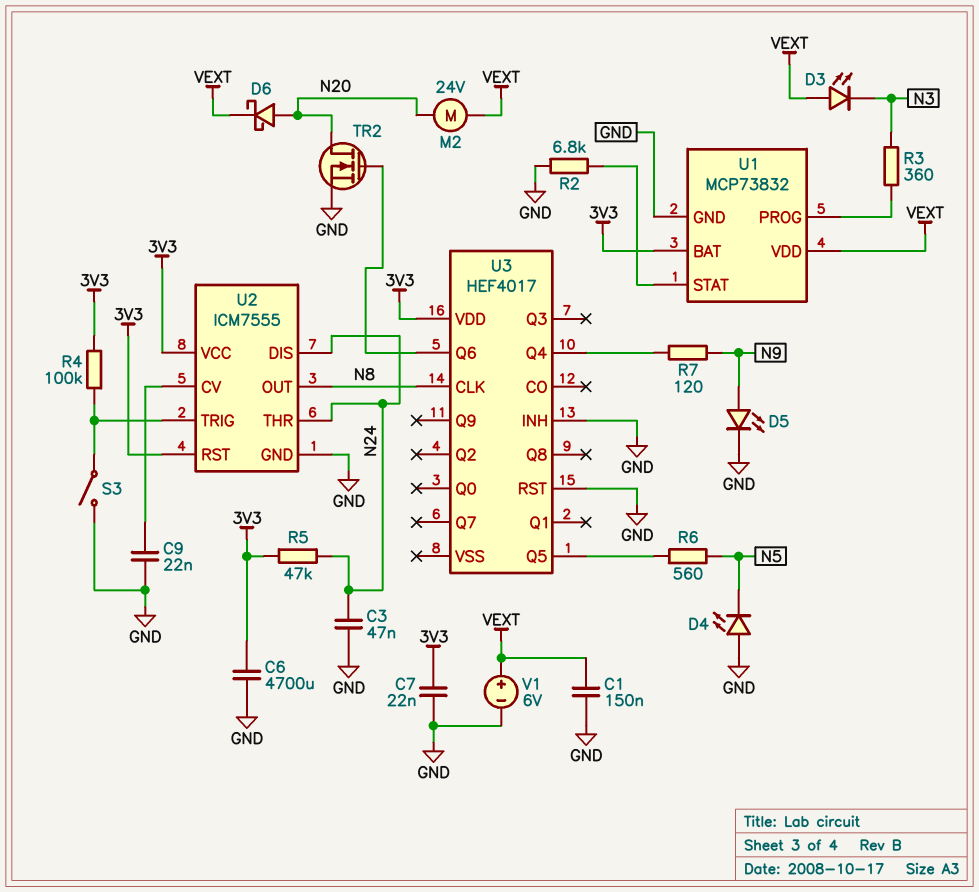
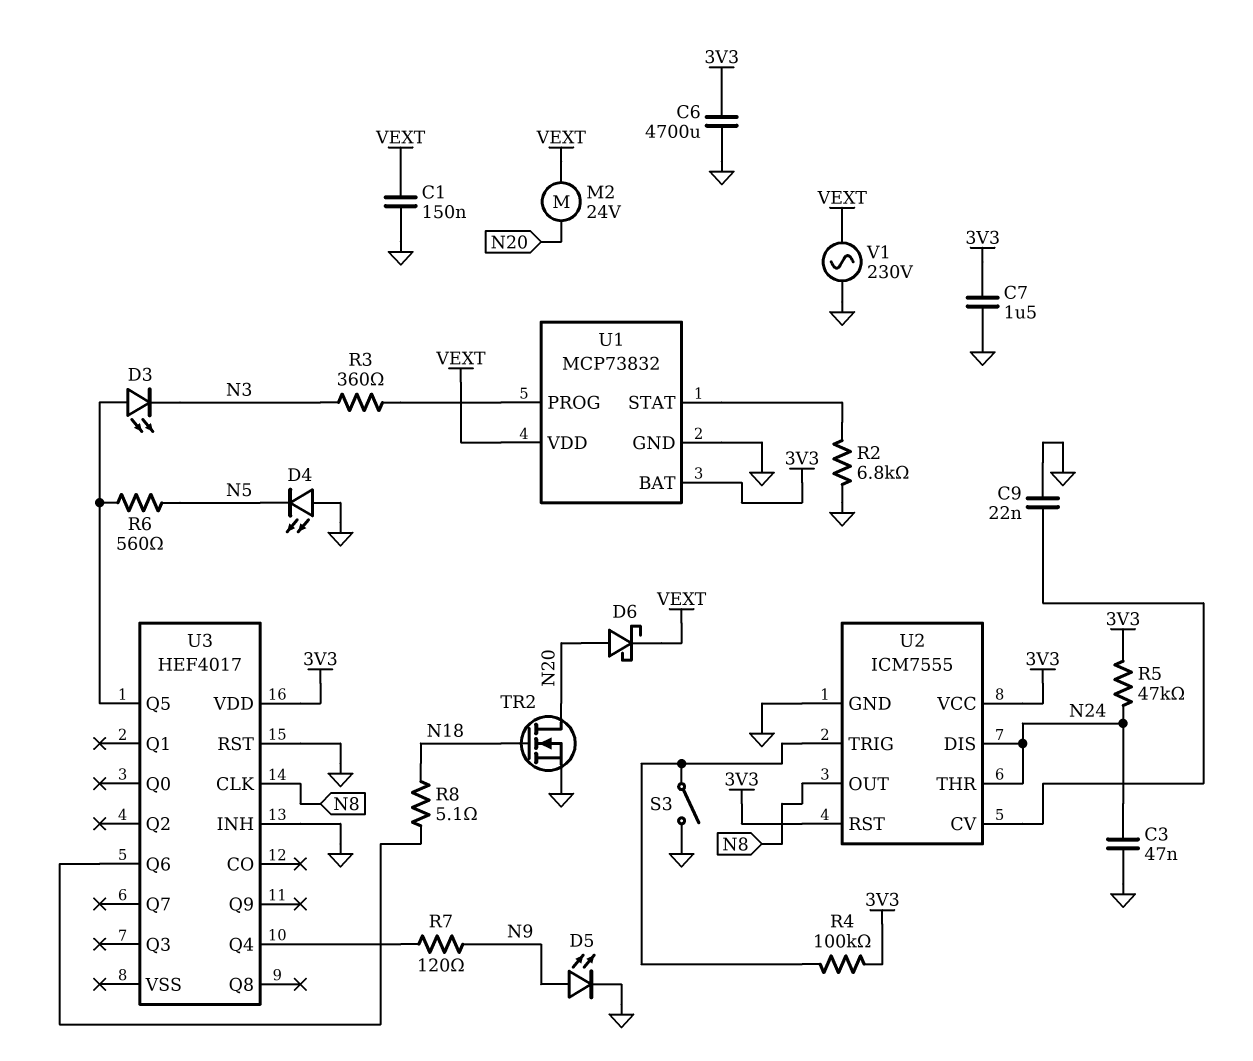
C7: 22nF (3V3, GND) -> 1.5uF (3V3, GND)
D3: LED (A VEXT, K N3) -> LED (A U3/Q5, K N3)
R8: none -> 5.1 (N18, U3/Q6)
TR2: NMOS (G U3/Q6, D N20, S GND) -> NMOS (G N18, D N20, S GND)
V1: 6V (plus VEXT, minus GND) -> AC 230V (GND, VEXT)

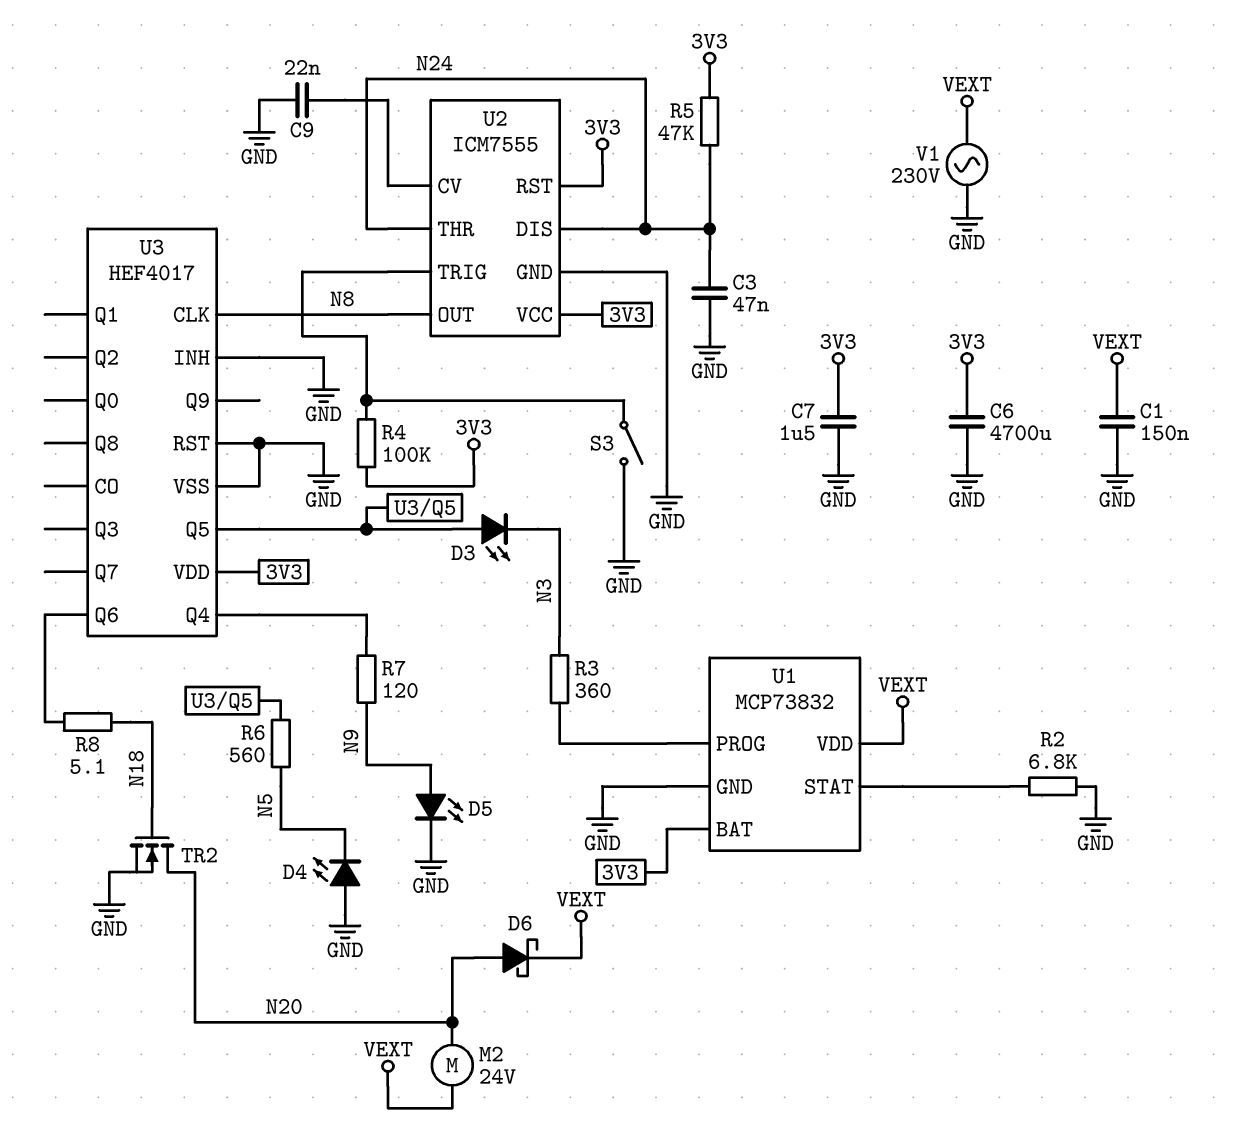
U3 pin VSS: none -> GND

